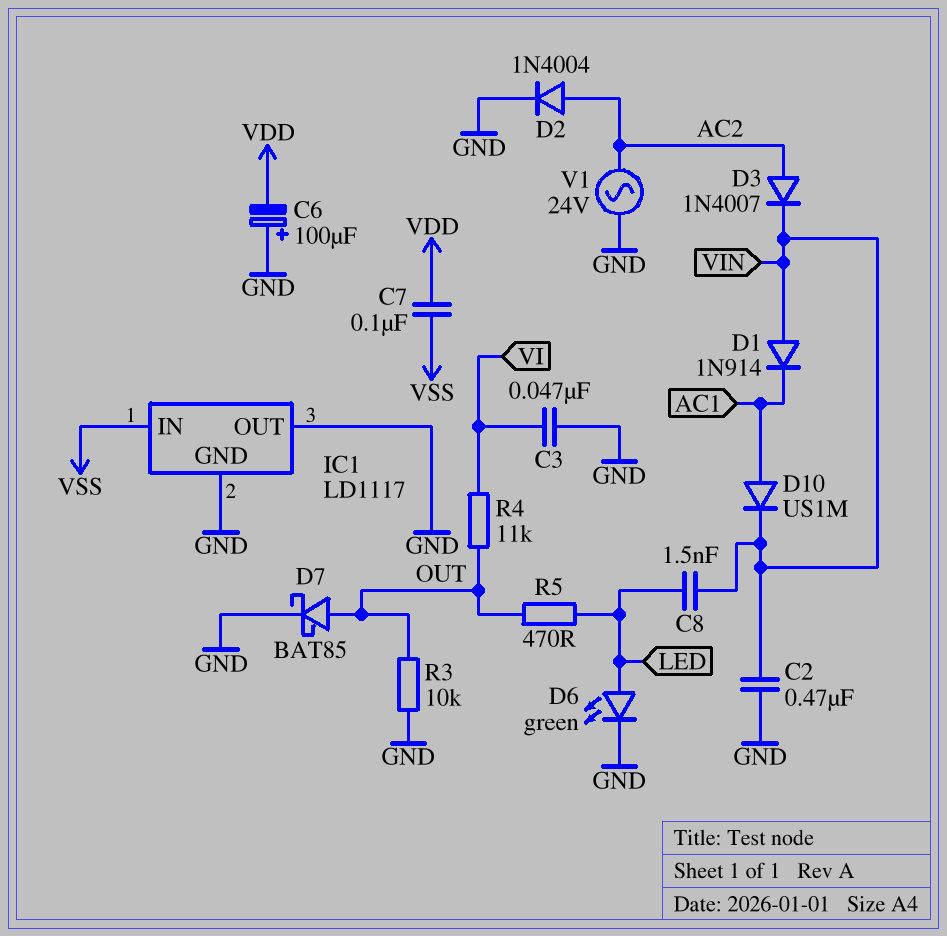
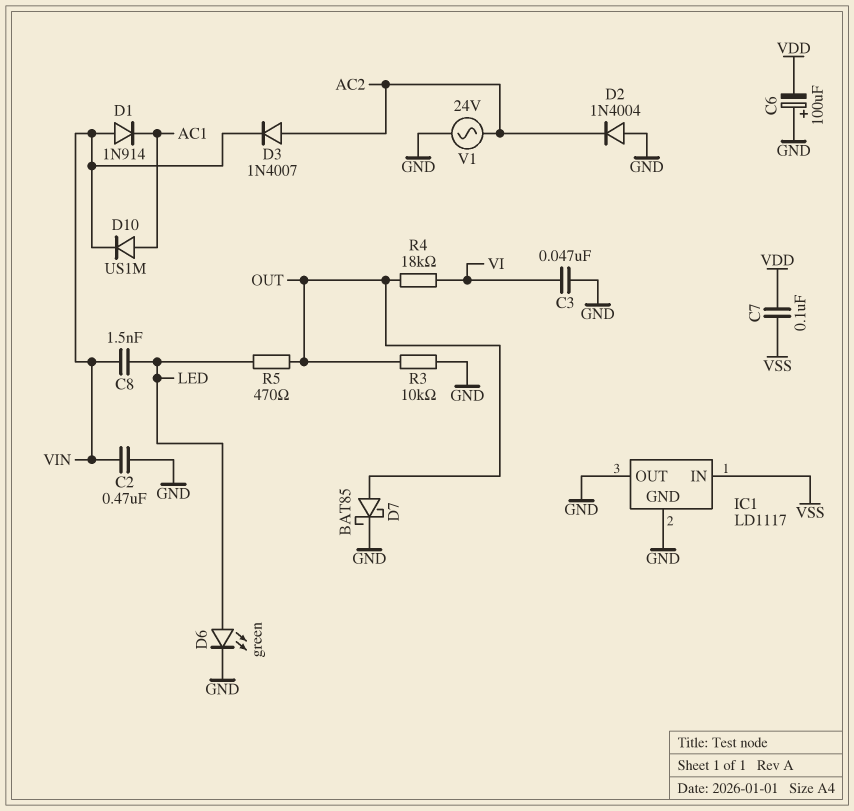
D2: diode 1N4004 (A AC2, K GND) -> diode 1N4004 (A GND, K AC2)
R4: 11k (OUT, VI) -> 18k (OUT, VI)

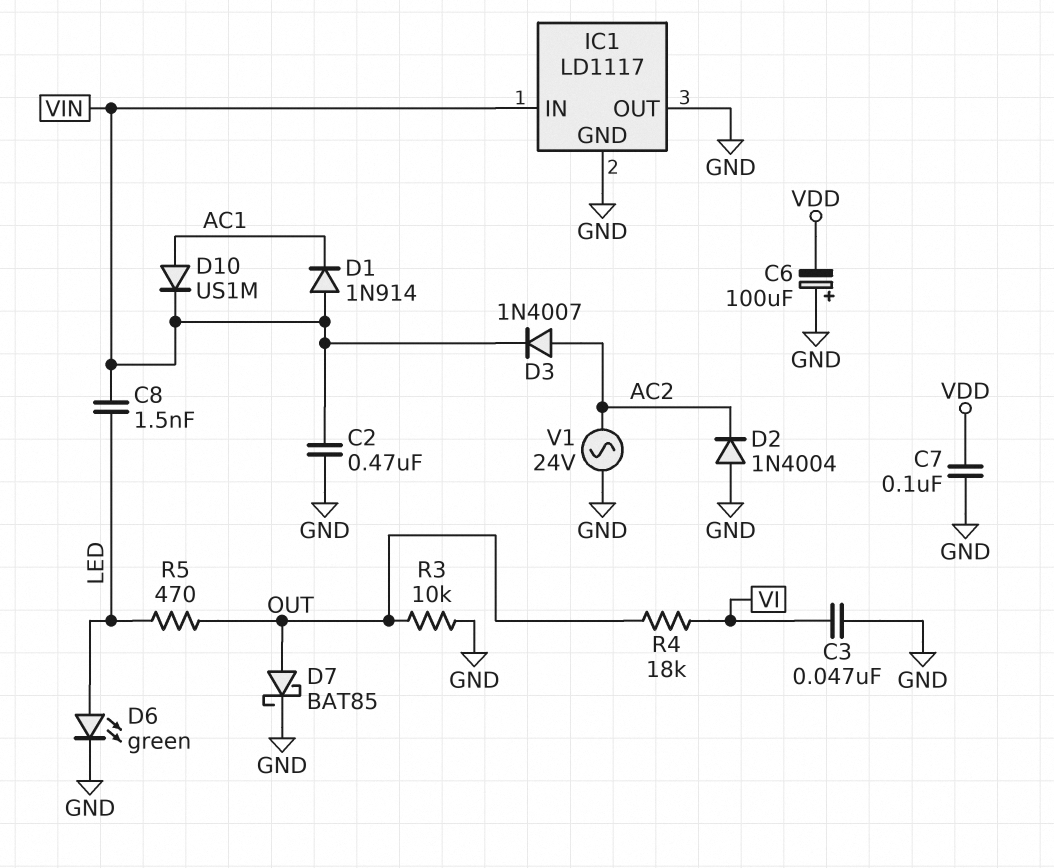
C7: 100nF (VDD, VSS) -> 100nF (GND, VDD)
IC1 pin IN: VSS -> VIN

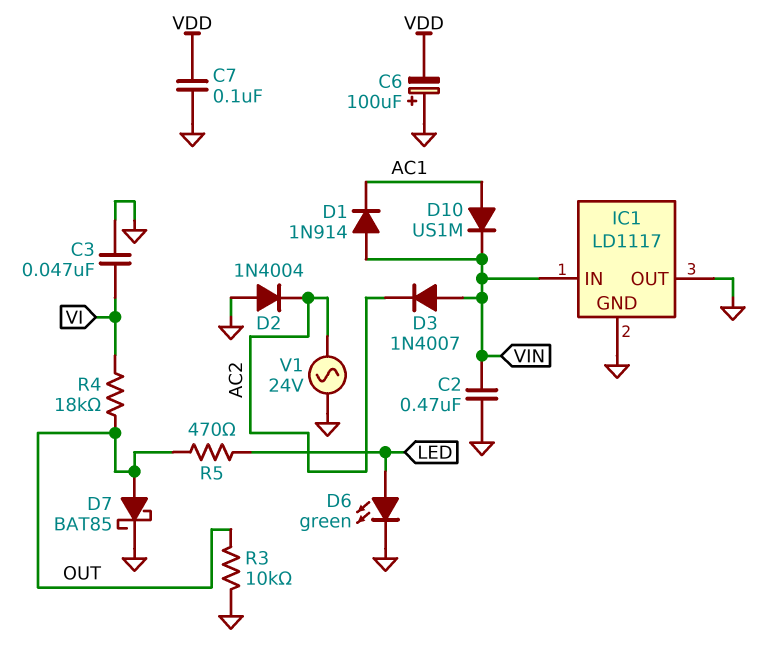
C8: 1.5nF (LED, VIN) -> none
D3: diode 1N4007 (A AC2, K VIN) -> diode 1N4007 (A VIN, K AC2)

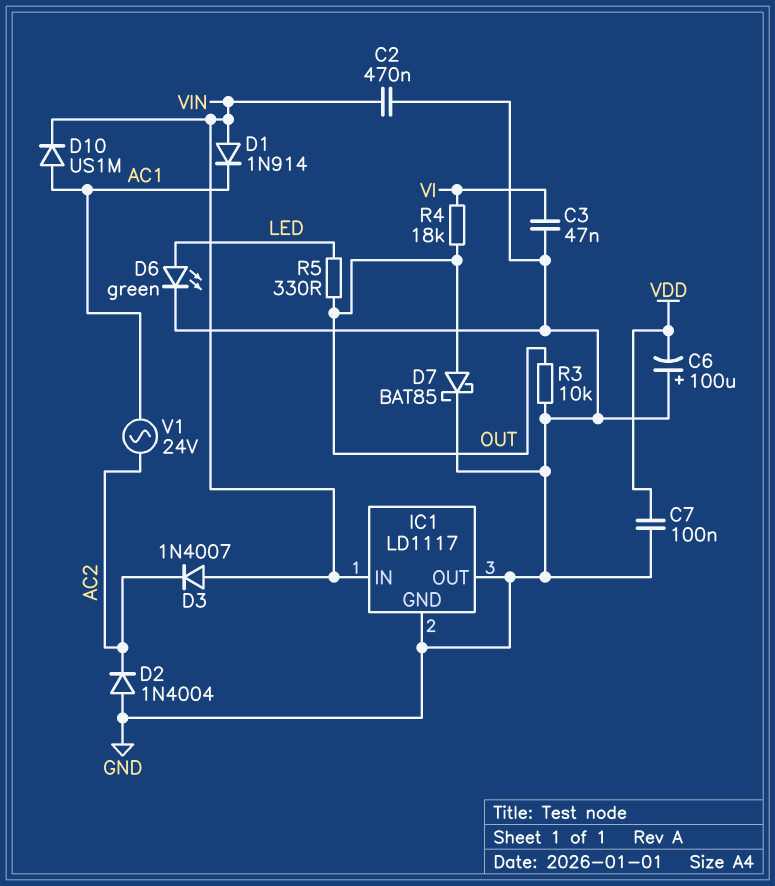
R5: 470 (LED, OUT) -> 330 (LED, OUT)
V1: AC 24V (AC2, GND) -> AC 24V (AC1, AC2)

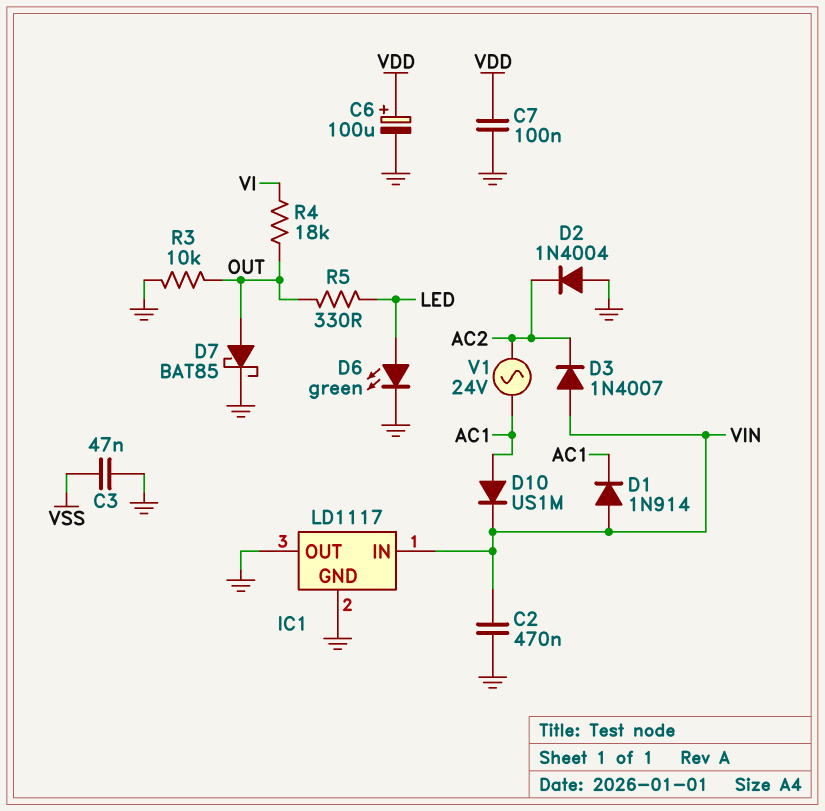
C3: 47nF (GND, VI) -> 47nF (GND, VSS)
C6: 100uF (plus GND, minus VDD) -> 100uF (plus VDD, minus GND)

